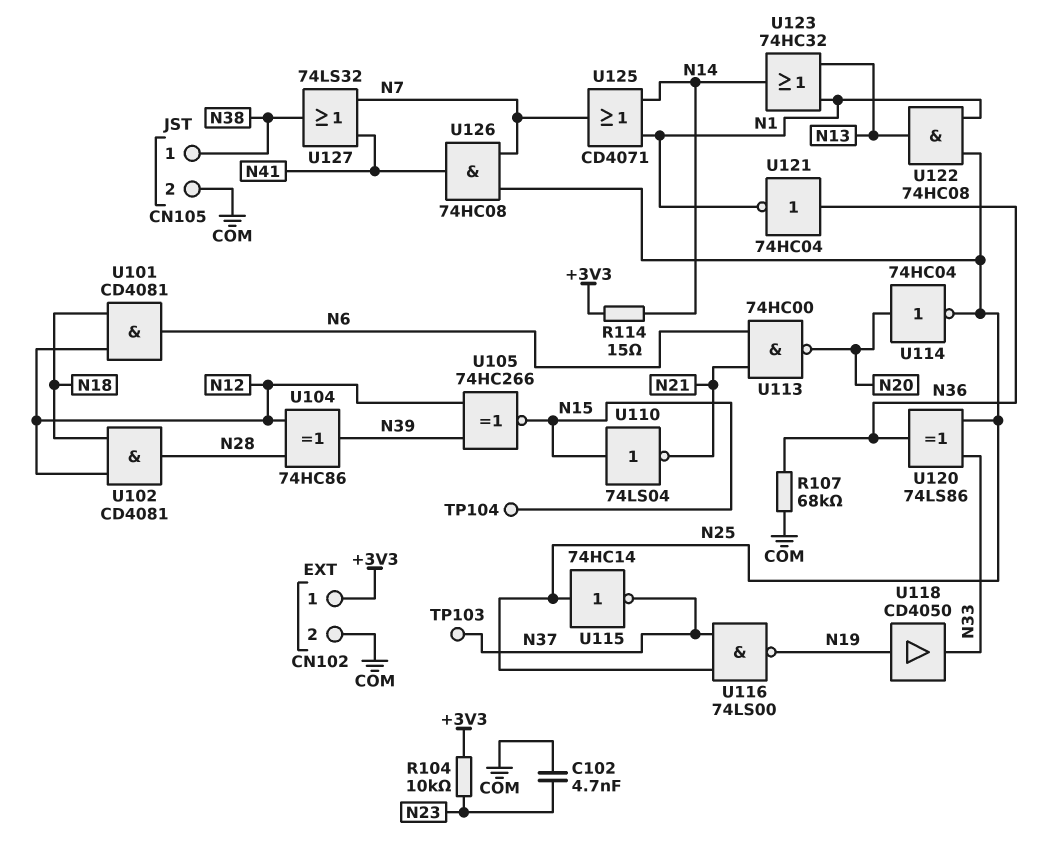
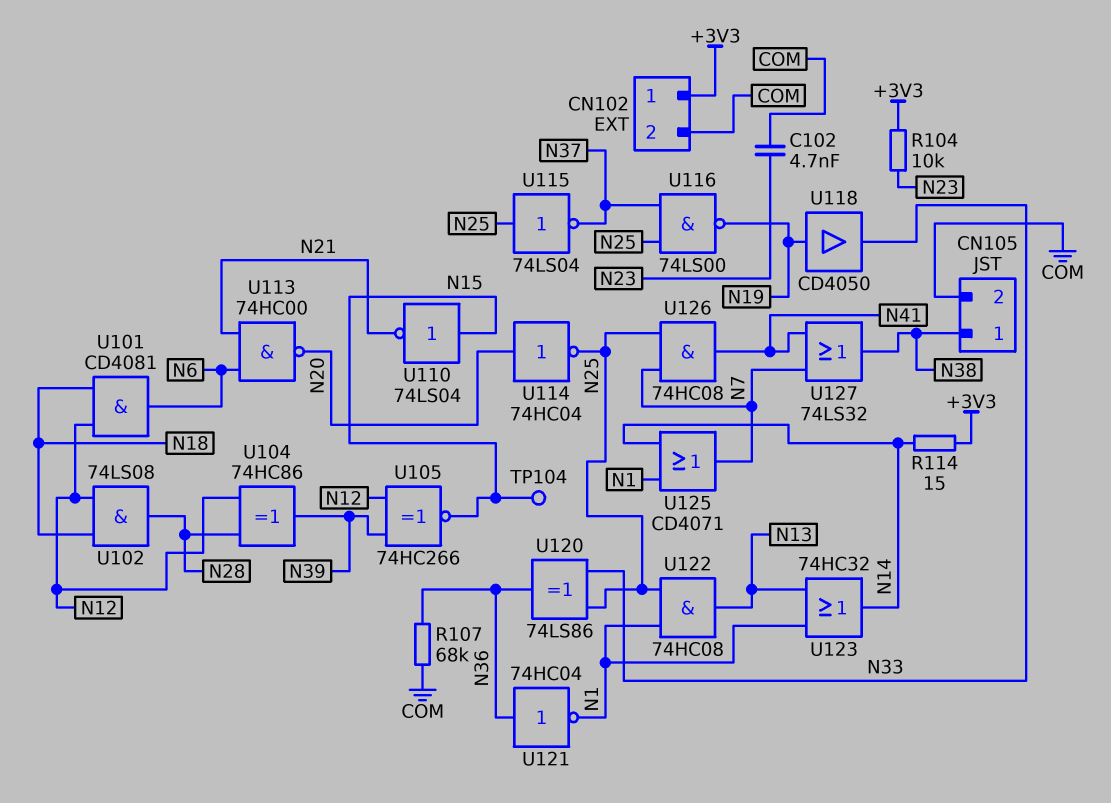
TP103: test point (N37) -> none
U102: AND CD4081 (in N12, in N18, out N28) -> AND 74LS08 (in N12, in N18, out N28)
U115: NOT 74HC14 (in N25, out N37) -> NOT 74LS04 (in N25, out N37)

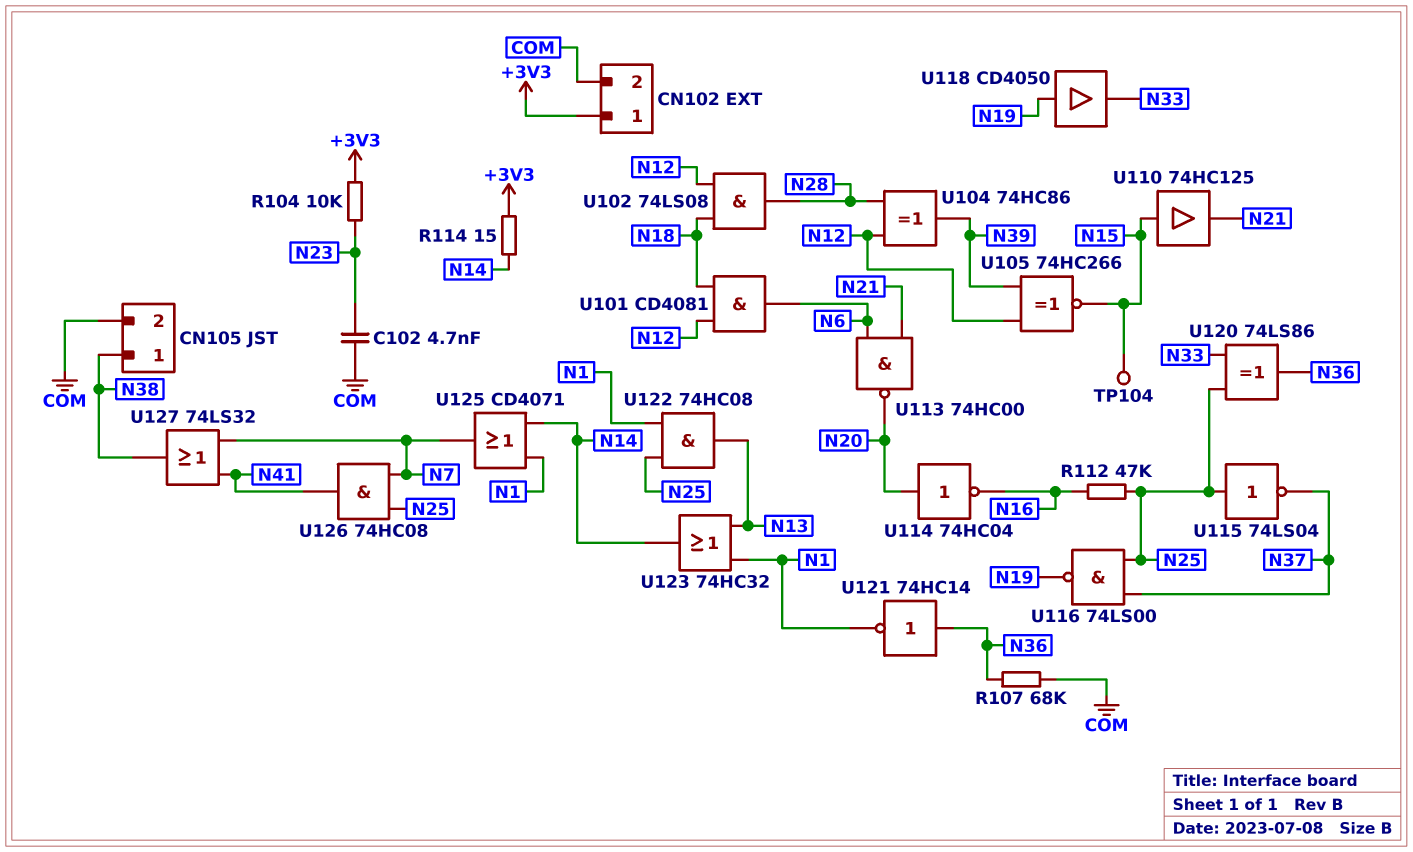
R112: none -> 47k (N16, N25)
U110: NOT 74LS04 (in N15, out N21) -> buffer 74HC125 (in N15, out N21)
U114: NOT 74HC04 (in N20, out N25) -> NOT 74HC04 (in N20, out N16)
U121: NOT 74HC04 (in N36, out N1) -> NOT 74HC14 (in N36, out N1)

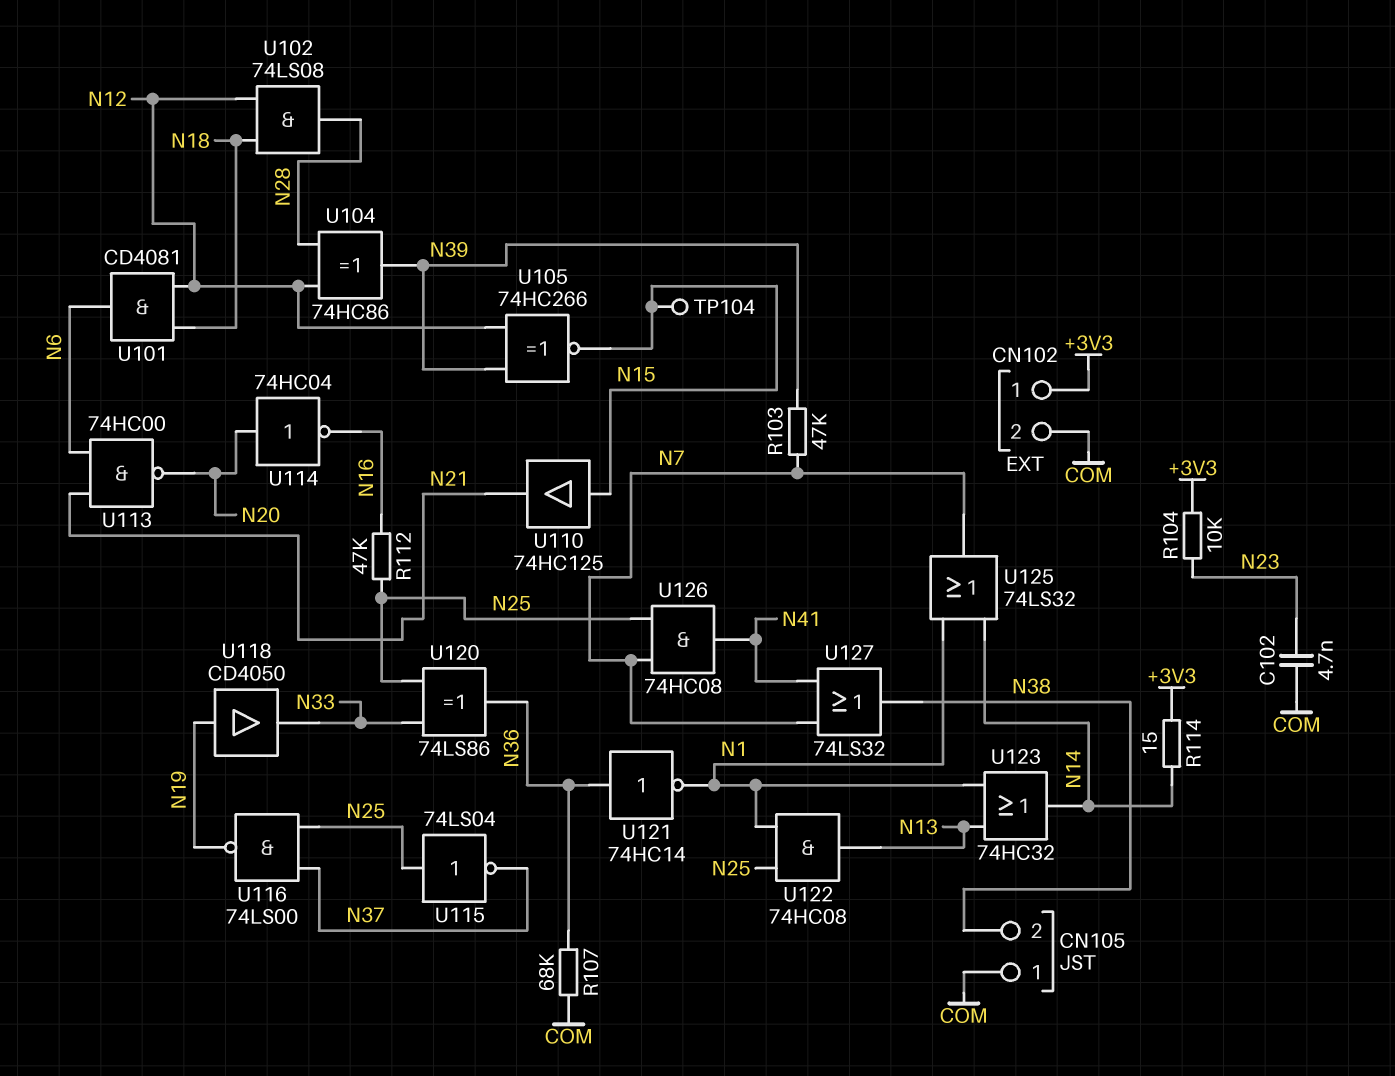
CN105 pin 1: N38 -> COM
CN105 pin 2: COM -> N38
R103: none -> 47k (N7, N39)
U125: OR CD4071 (in N1, in N14, out N7) -> OR 74LS32 (in N1, in N14, out N7)

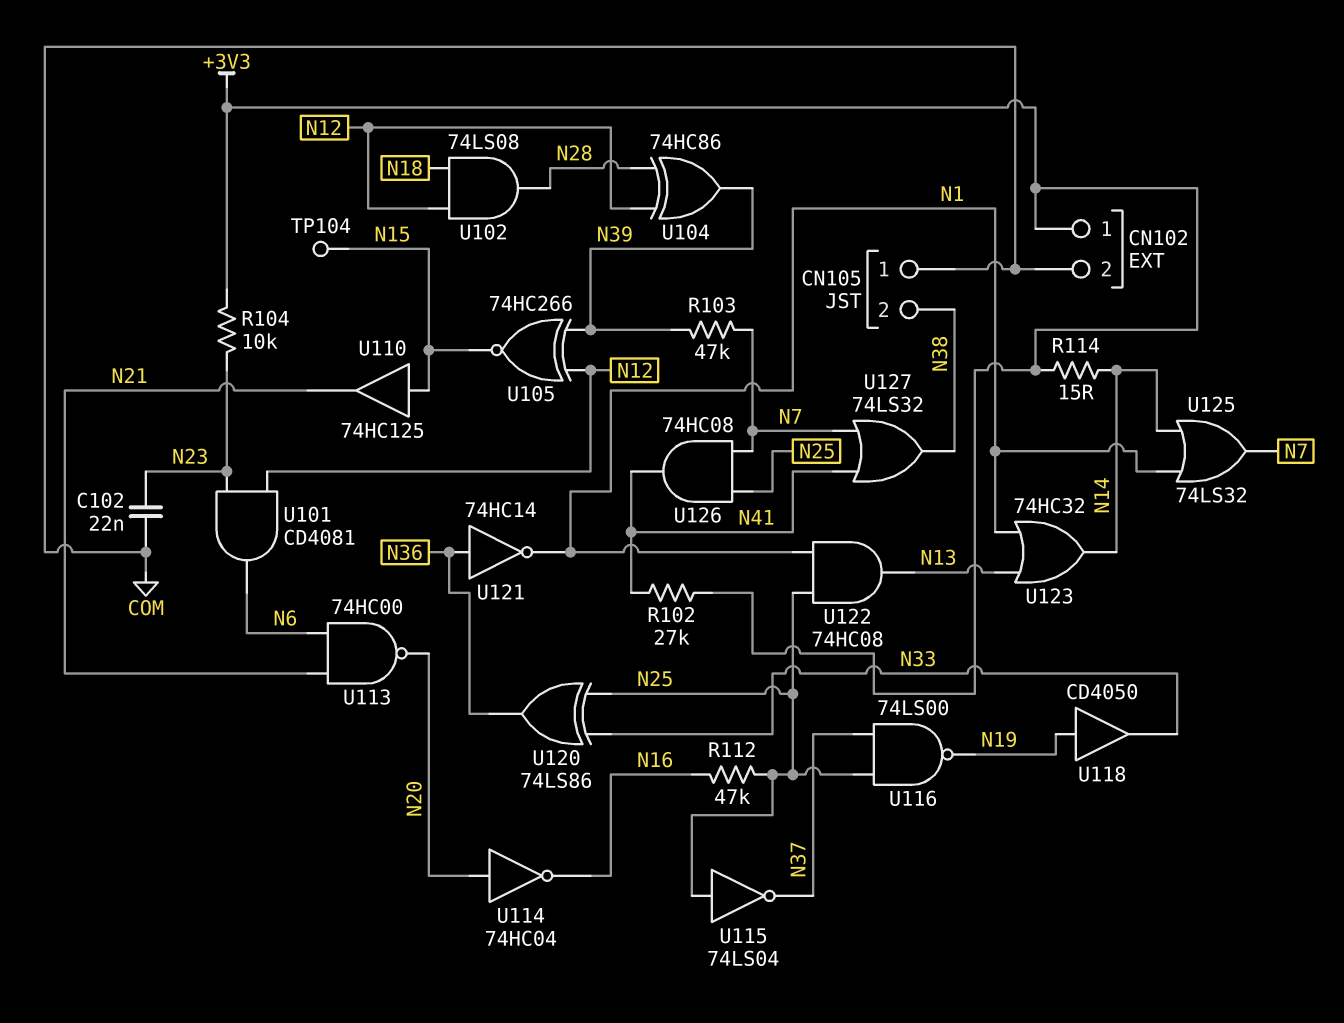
C102: 4.7nF (COM, N23) -> 22nF (COM, N23)
R102: none -> 27k (+3V3, N41)
R107: 68k (COM, N36) -> none
U101: AND CD4081 (in N12, in N18, out N6) -> AND CD4081 (in N12, in N23, out N6)

